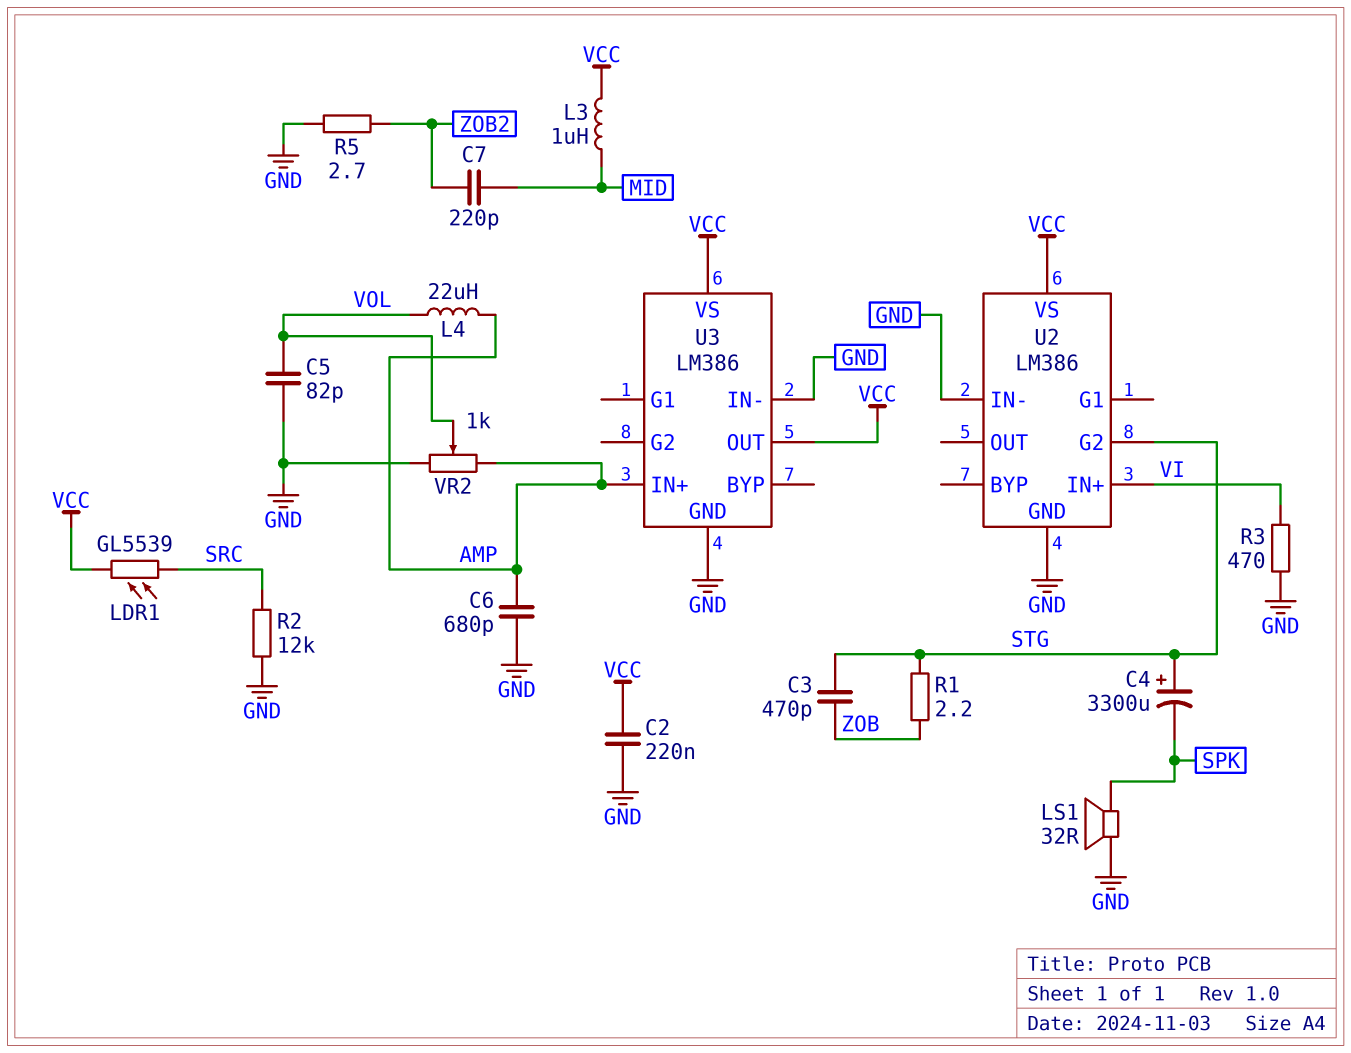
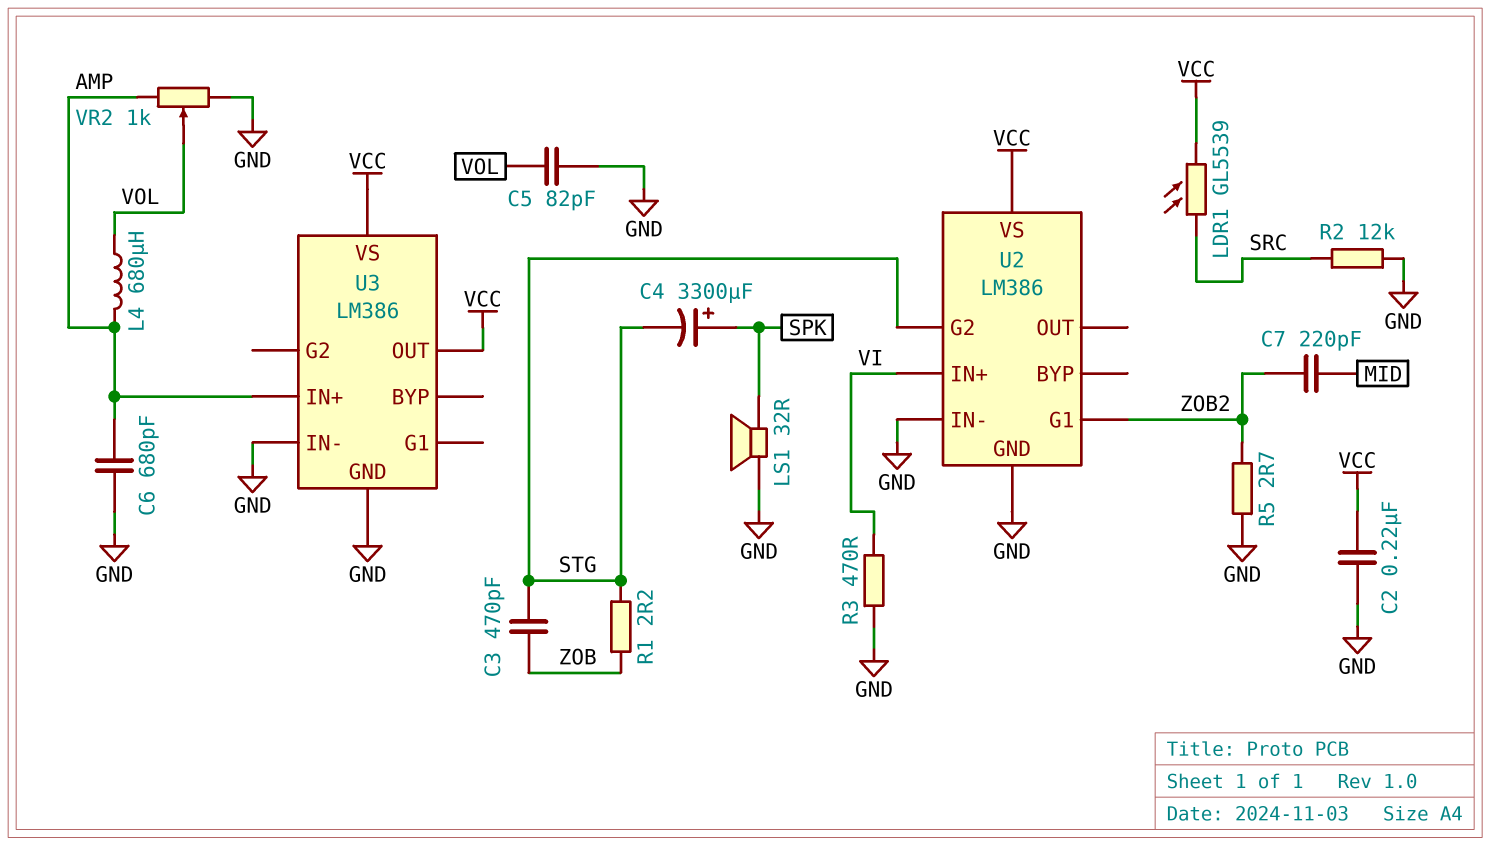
C4: 3300uF (plus STG, minus SPK) -> 3300uF (plus SPK, minus STG)
L3: 1uH (MID, VCC) -> none
L4: 22uH (AMP, VOL) -> 680uH (AMP, VOL)
U2 pin G1: none -> ZOB2

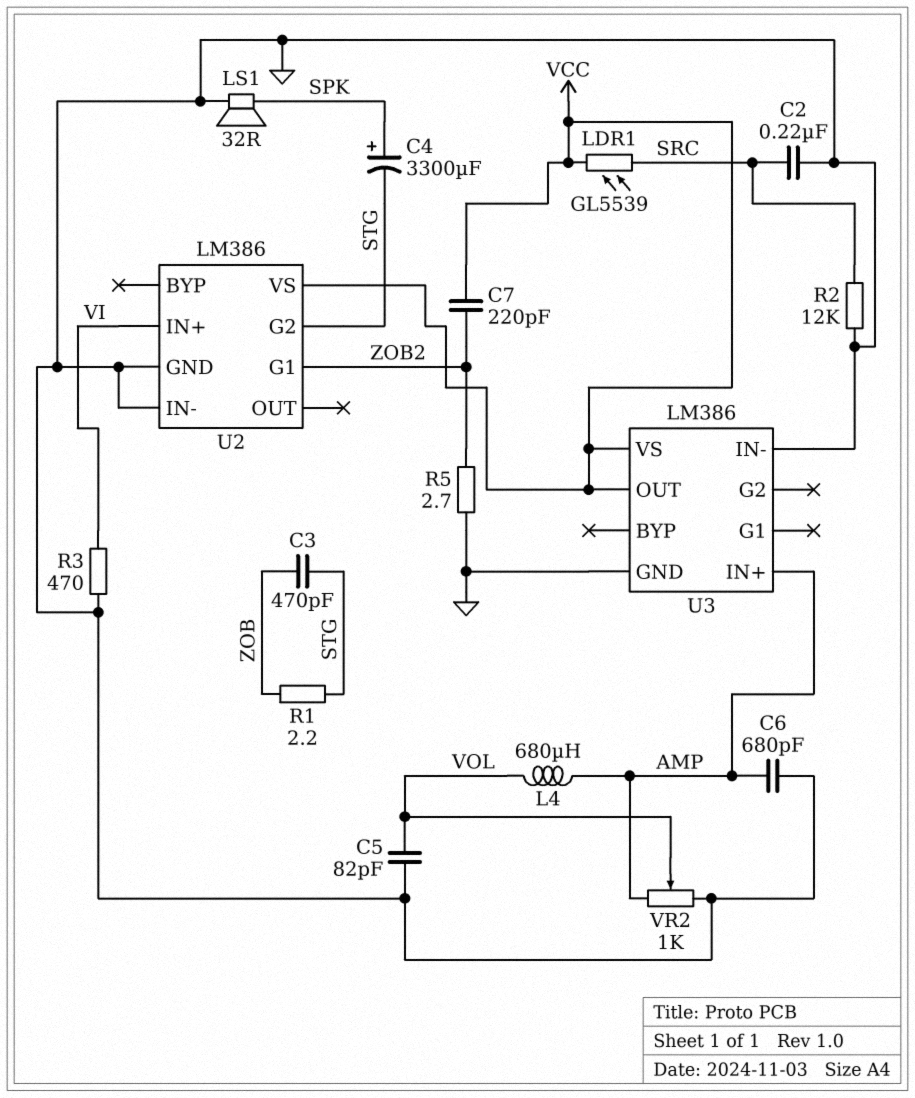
C2: 220nF (GND, VCC) -> 220nF (GND, SRC)
C7: 220pF (MID, ZOB2) -> 220pF (VCC, ZOB2)

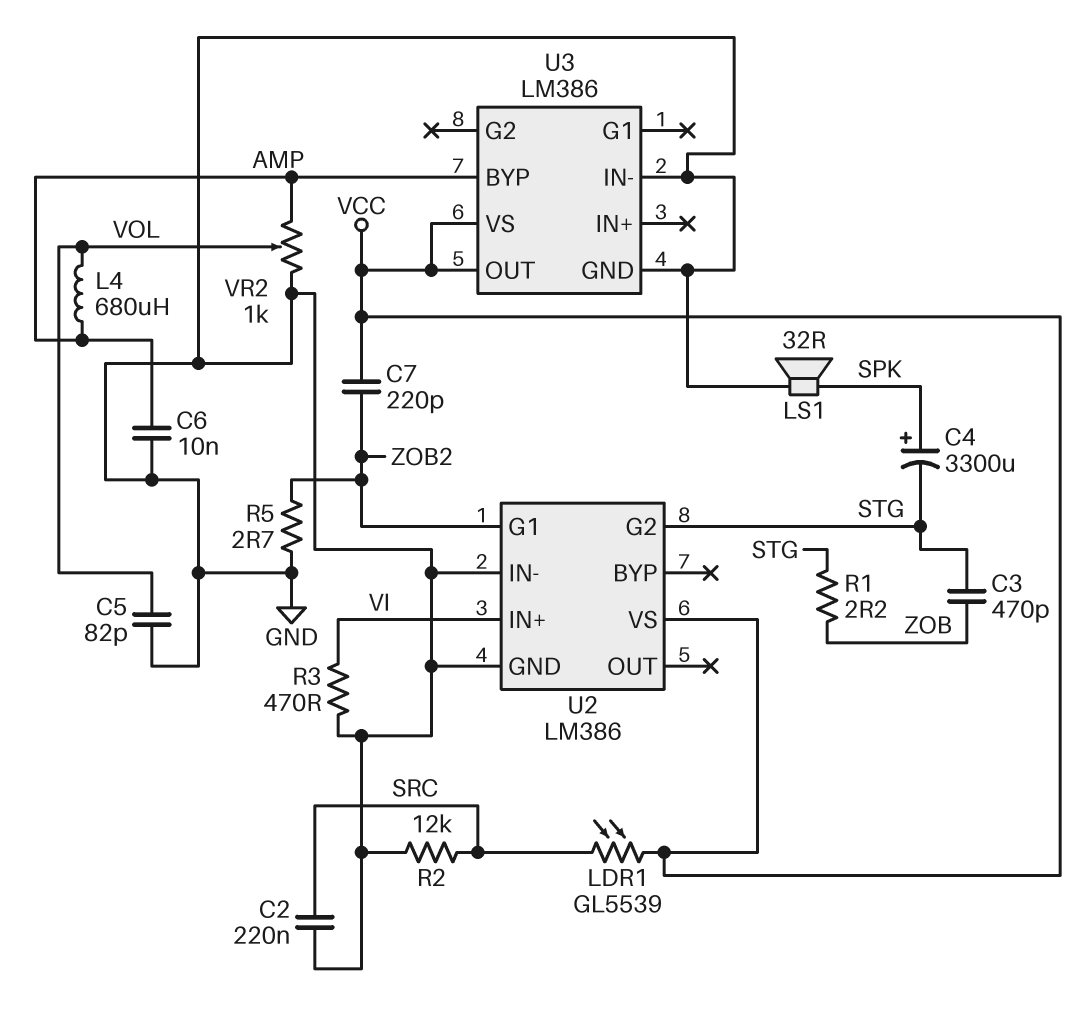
C6: 680pF (AMP, GND) -> 10nF (AMP, GND)
U3 pin BYP: none -> AMP
U3 pin IN+: AMP -> none

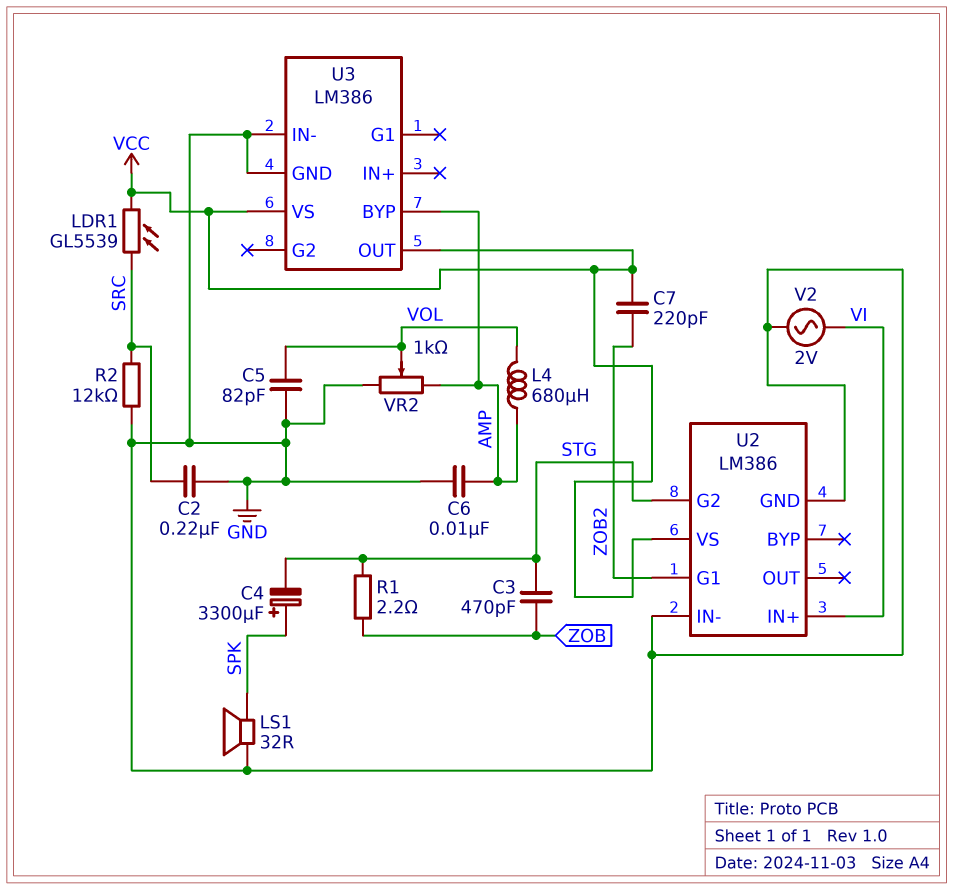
R3: 470 (GND, VI) -> none
R5: 2.7 (GND, ZOB2) -> none
V2: none -> AC 2V (GND, VI)

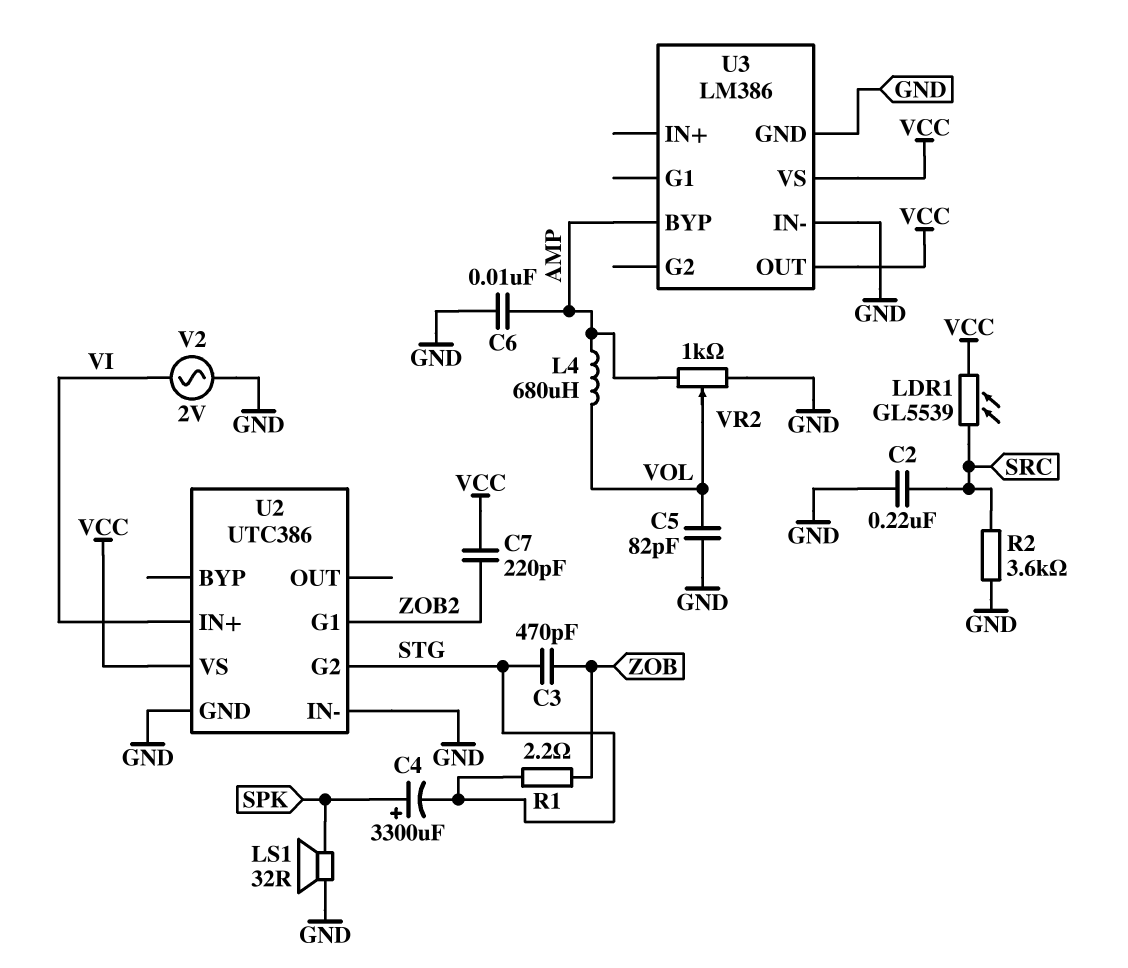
R2: 12k (GND, SRC) -> 3.6k (GND, SRC)
U2: LM386 -> UTC386

